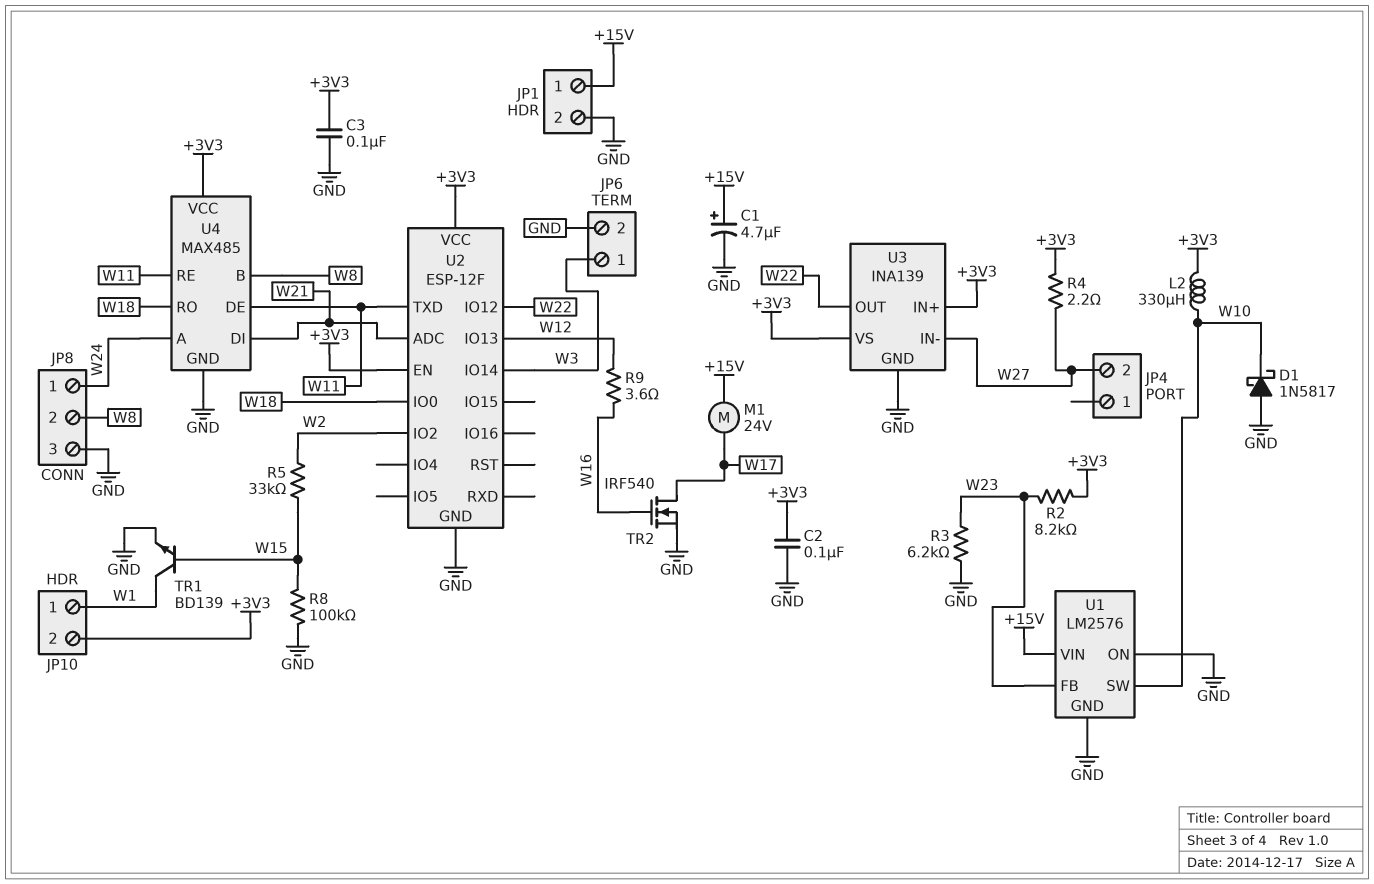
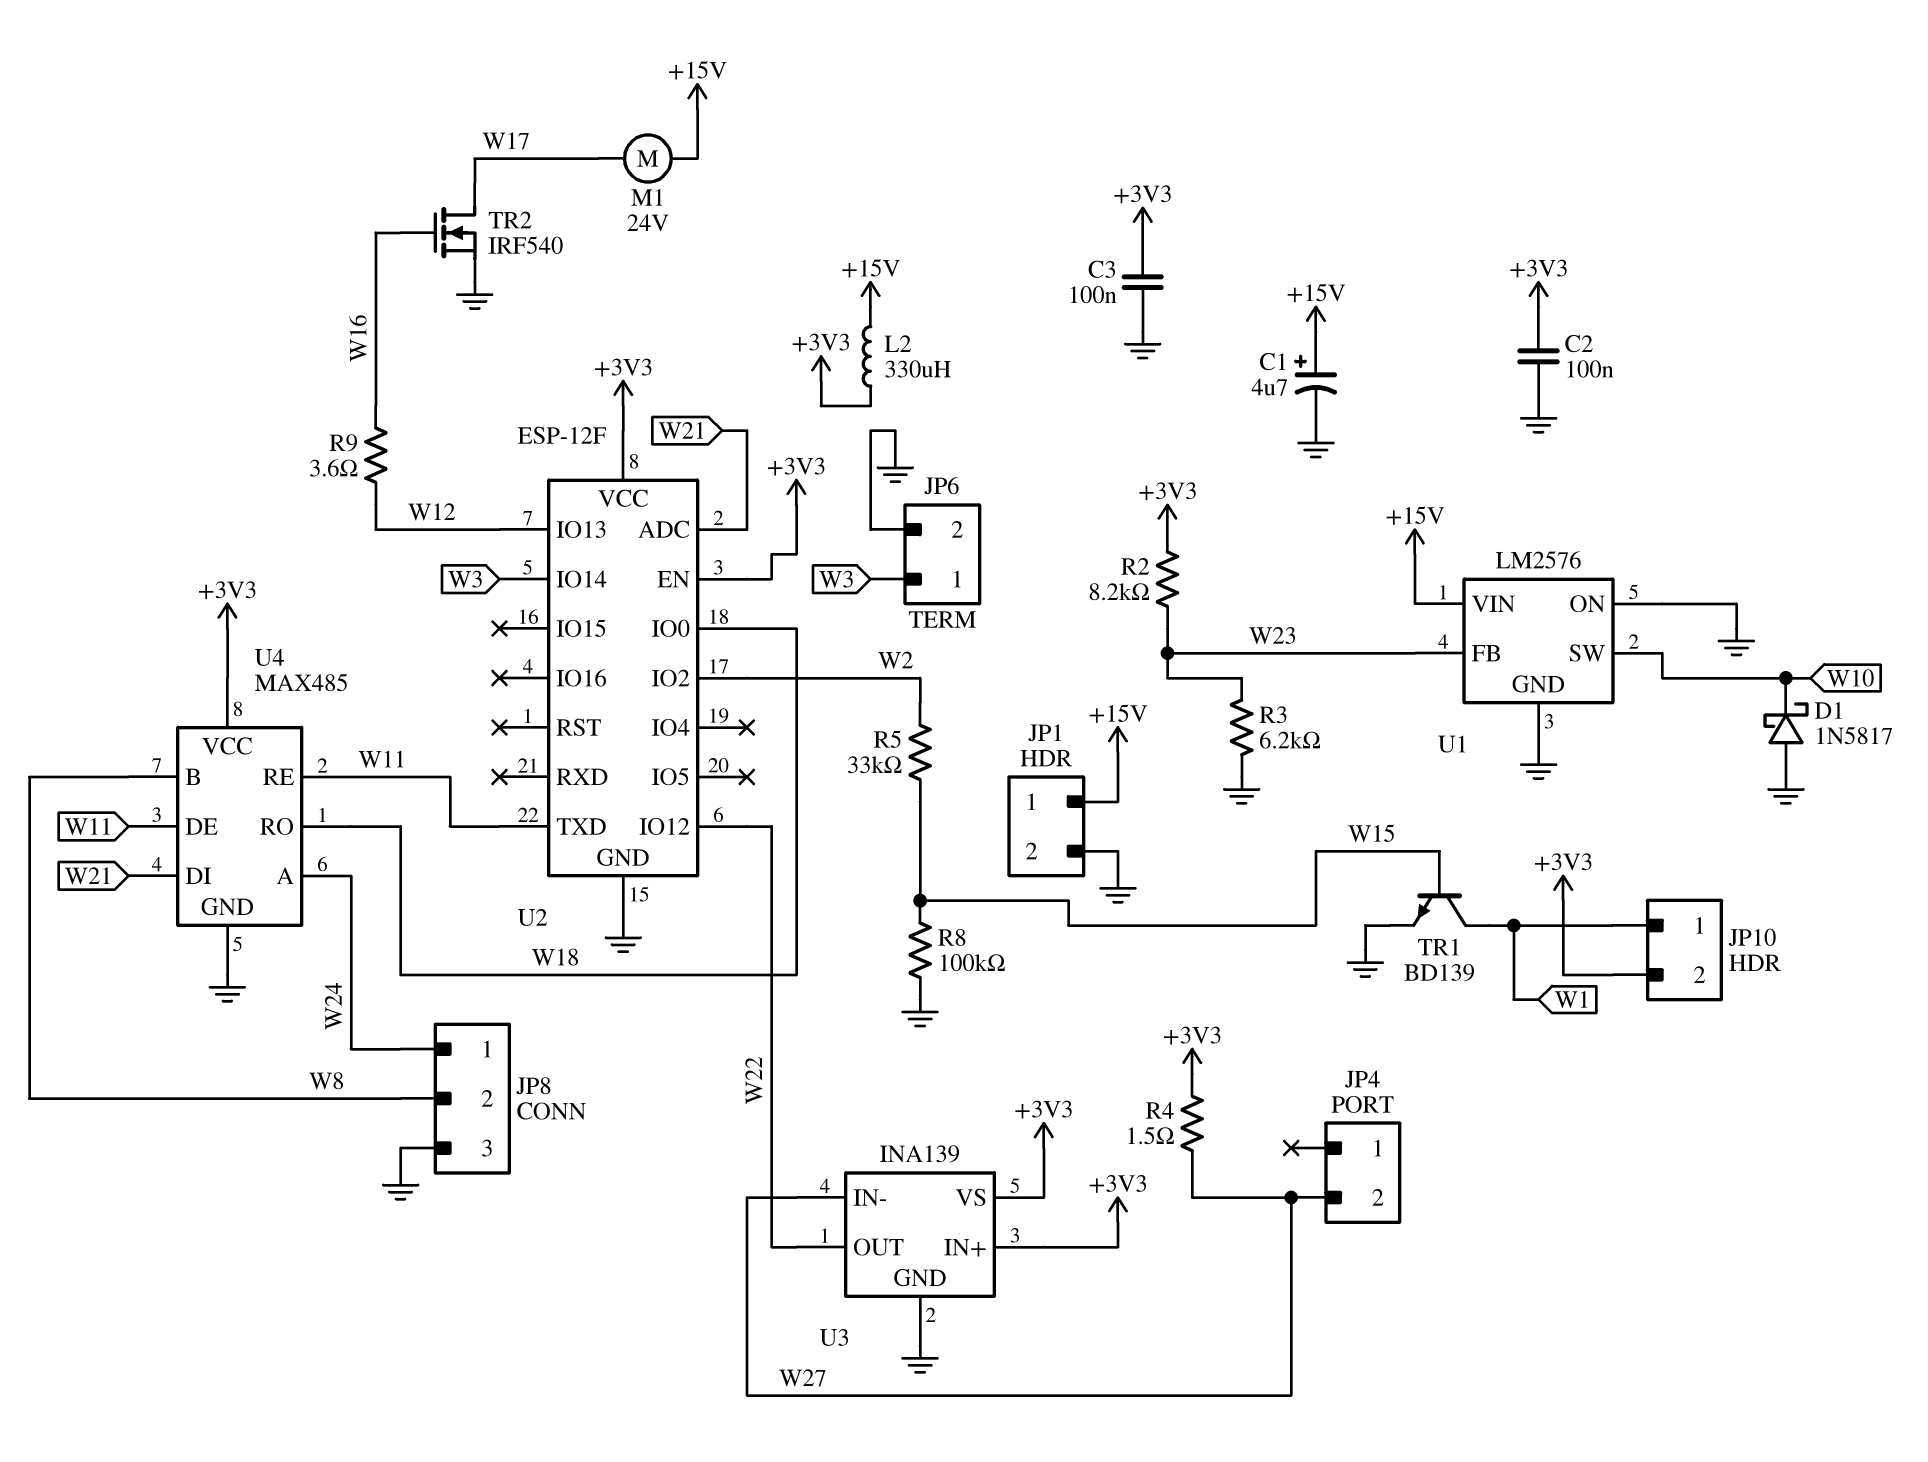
L2: 330uH (+3V3, W10) -> 330uH (+3V3, +15V)
R4: 2.2 (+3V3, W27) -> 1.5 (+3V3, W27)

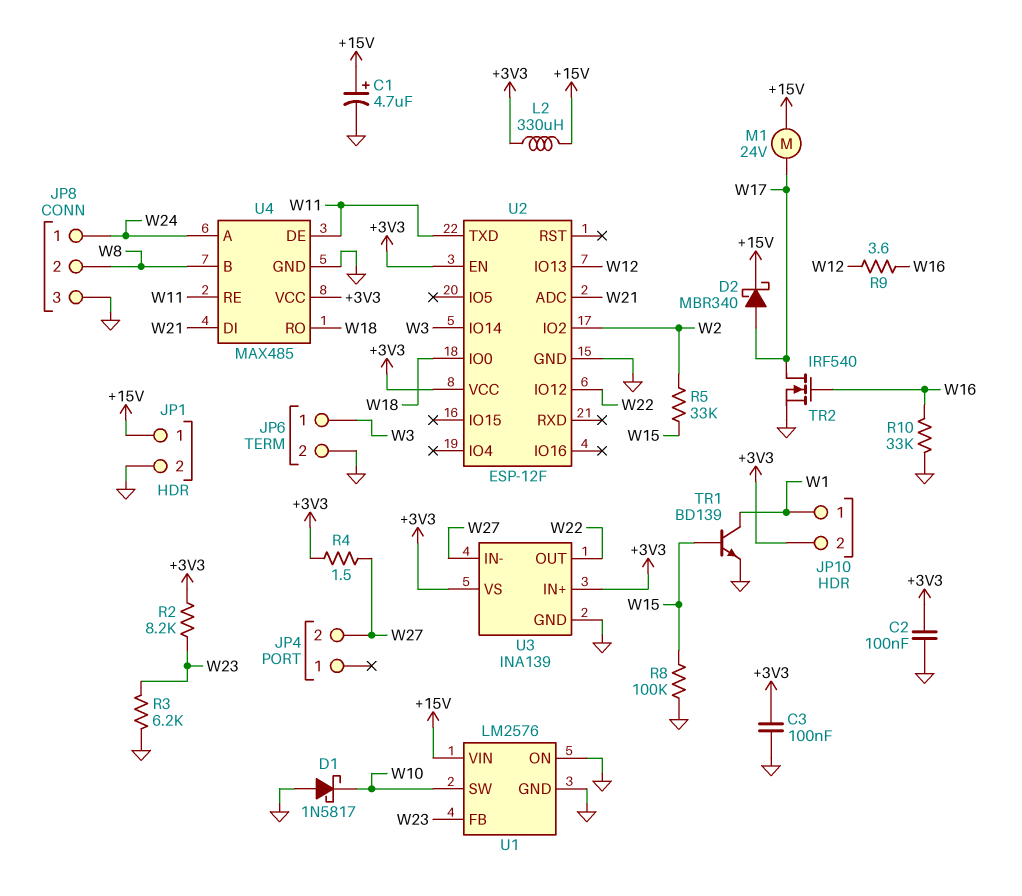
D2: none -> schottky MBR340 (A W17, K +15V)
R10: none -> 33k (GND, W16)

